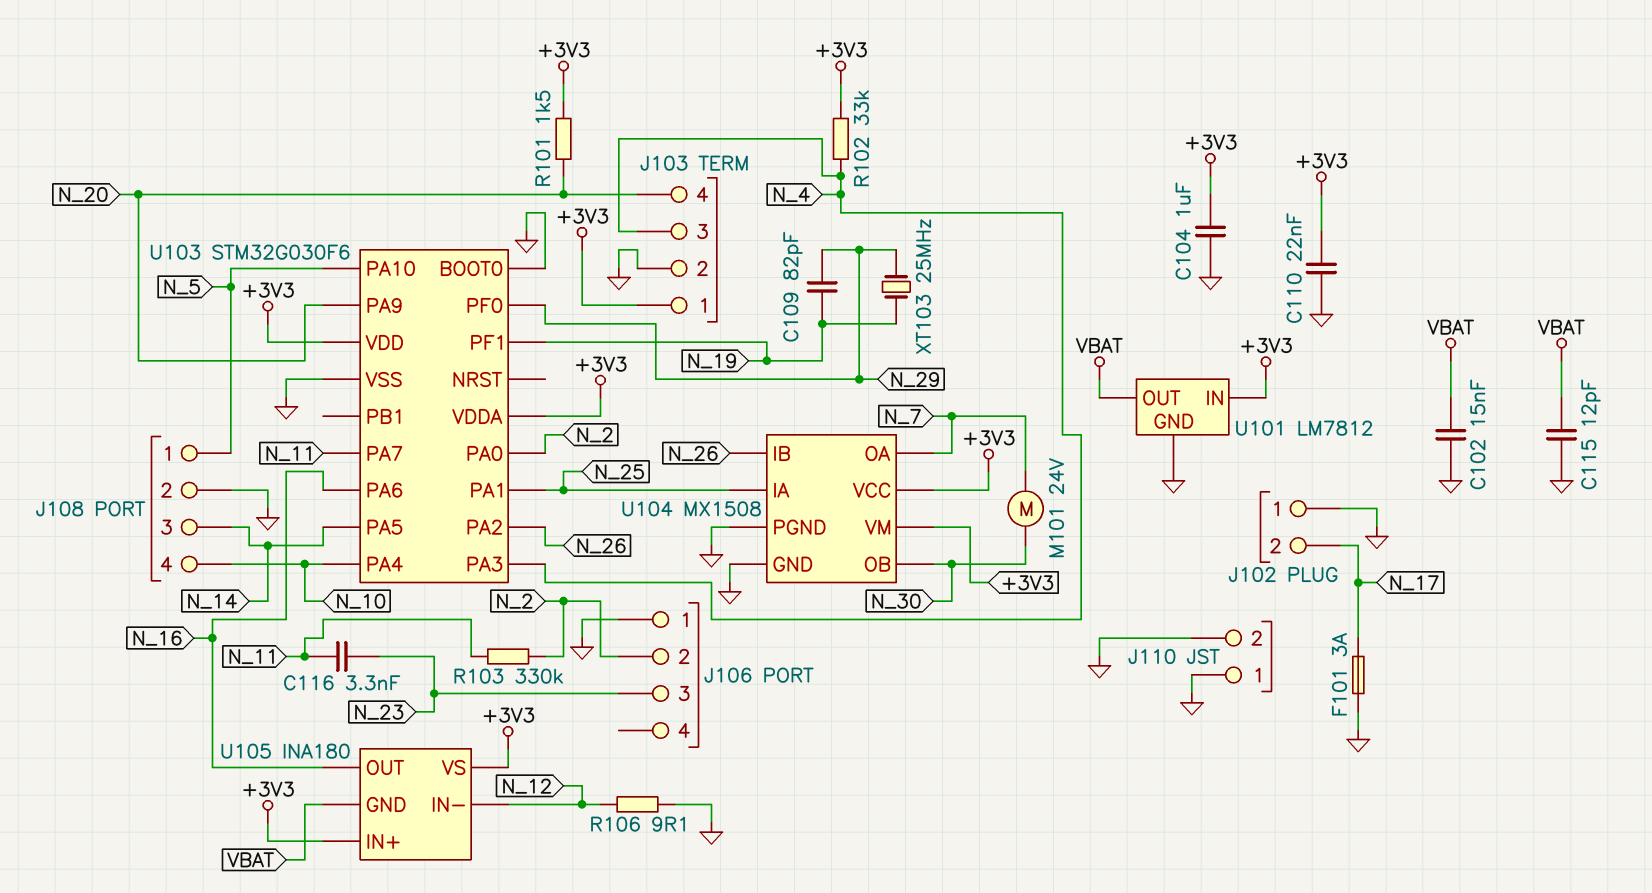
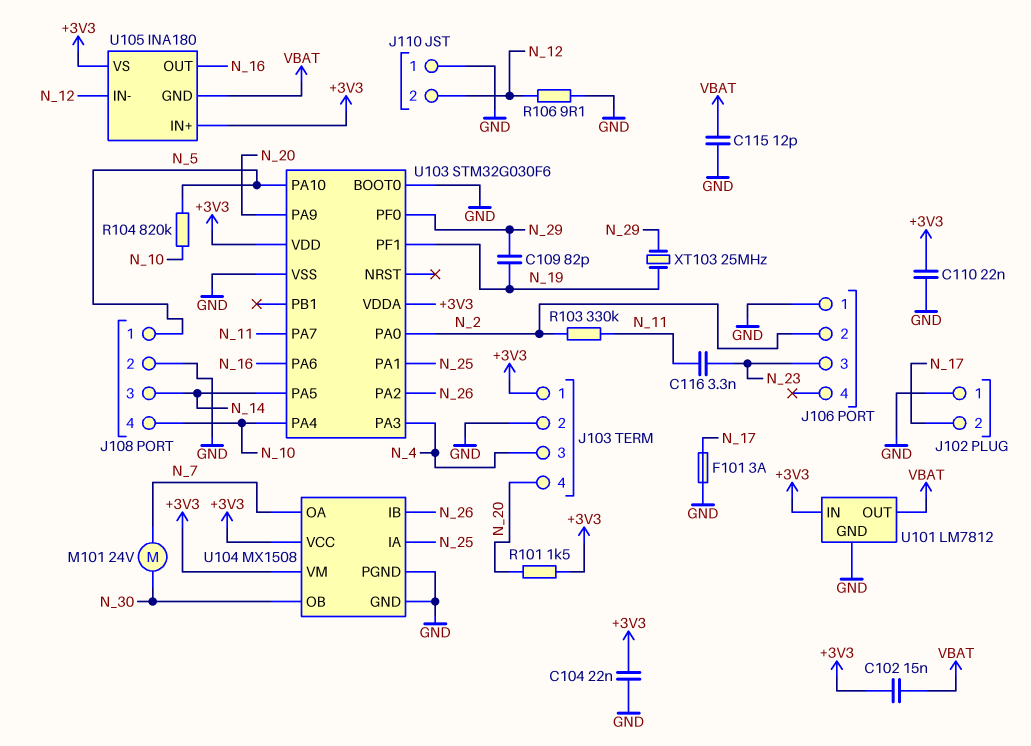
C102: 15nF (GND, VBAT) -> 15nF (+3V3, VBAT)
C104: 1uF (+3V3, GND) -> 22nF (+3V3, GND)
J110 pin 2: GND -> N_12
R102: 33k (+3V3, N_4) -> none
R104: none -> 820k (N_5, N_10)

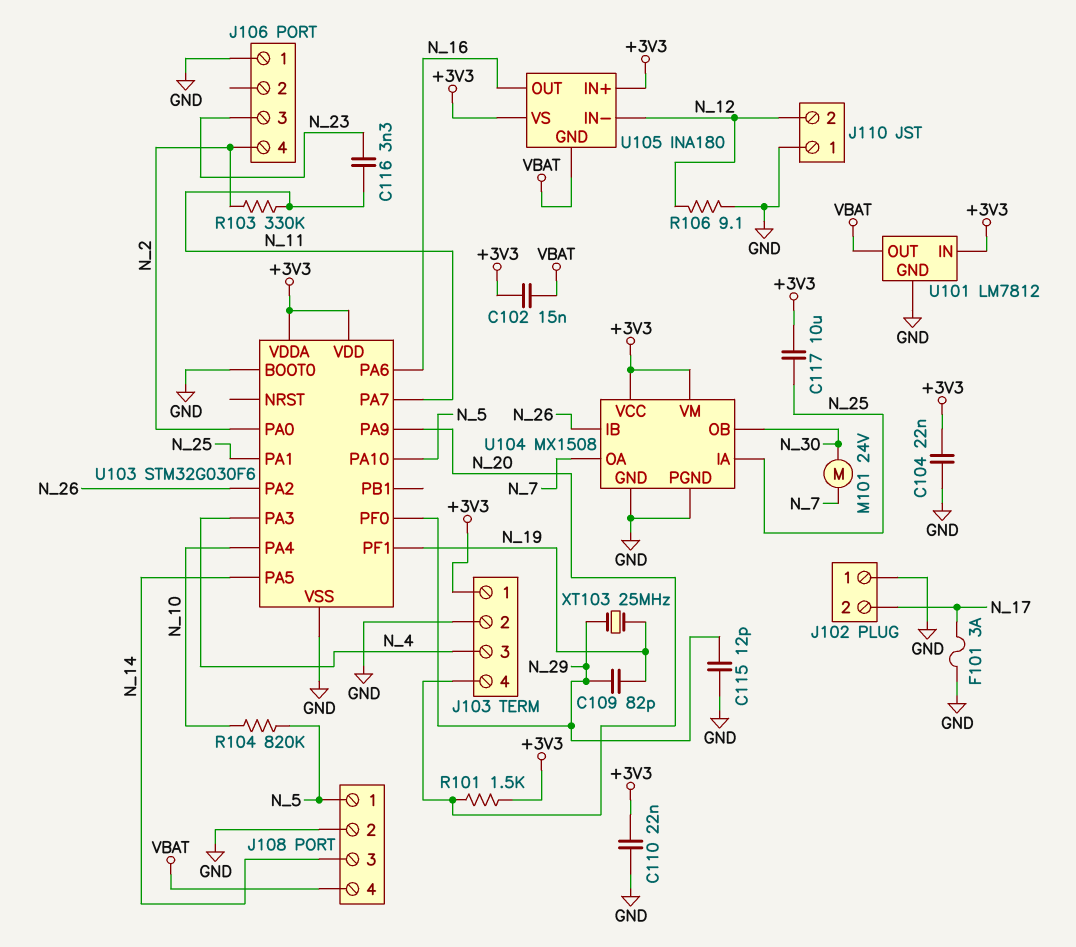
C115: 12pF (GND, VBAT) -> 12pF (GND, N_29)
C117: none -> 10uF (+3V3, N_25)
J106 pin 2: N_2 -> none
J106 pin 4: none -> N_2
J108 pin 4: N_10 -> VBAT

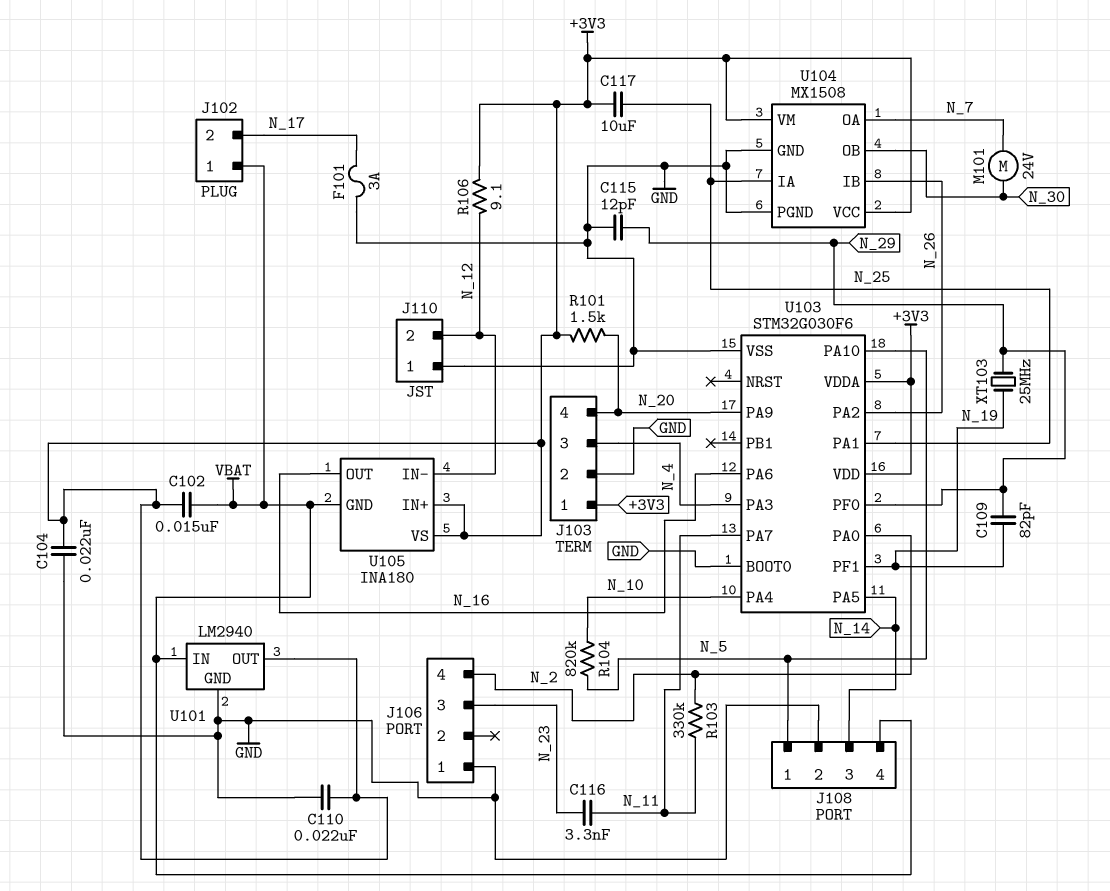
J102 pin 1: GND -> VBAT
R106: 9.1 (GND, N_12) -> 9.1 (+3V3, N_12)
U101: LM7812 -> LM2940
U101 pin IN: +3V3 -> VBAT
U101 pin OUT: VBAT -> +3V3

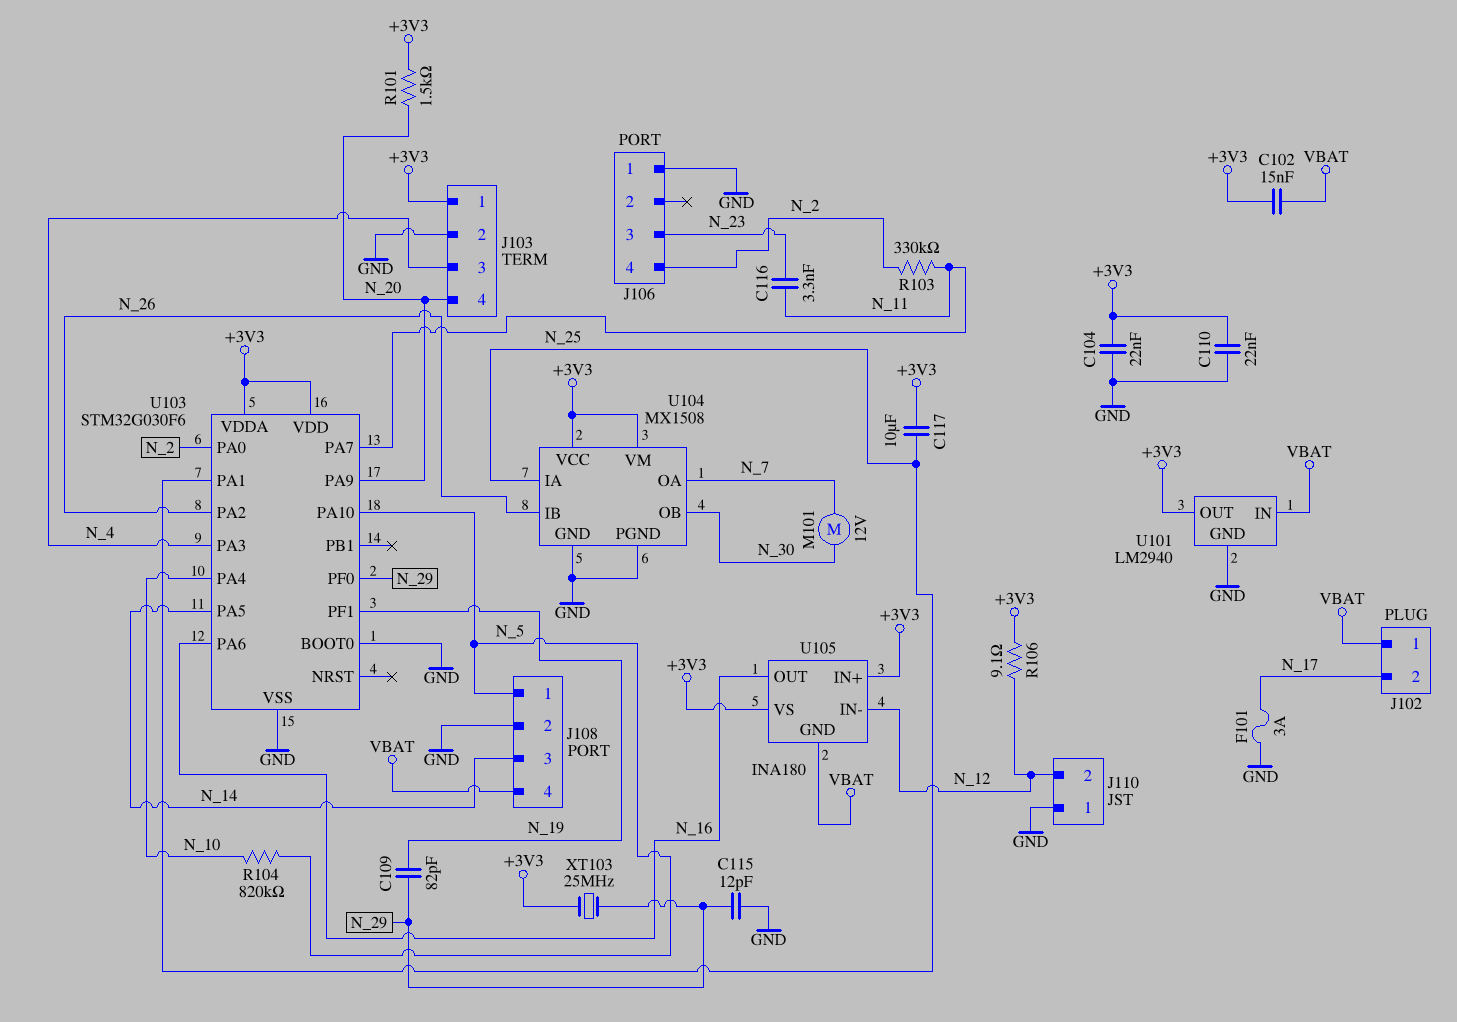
M101: motor 24V (N_7, N_30) -> motor 12V (N_7, N_30)
XT103: 25MHz (N_19, N_29) -> 25MHz (+3V3, N_29)

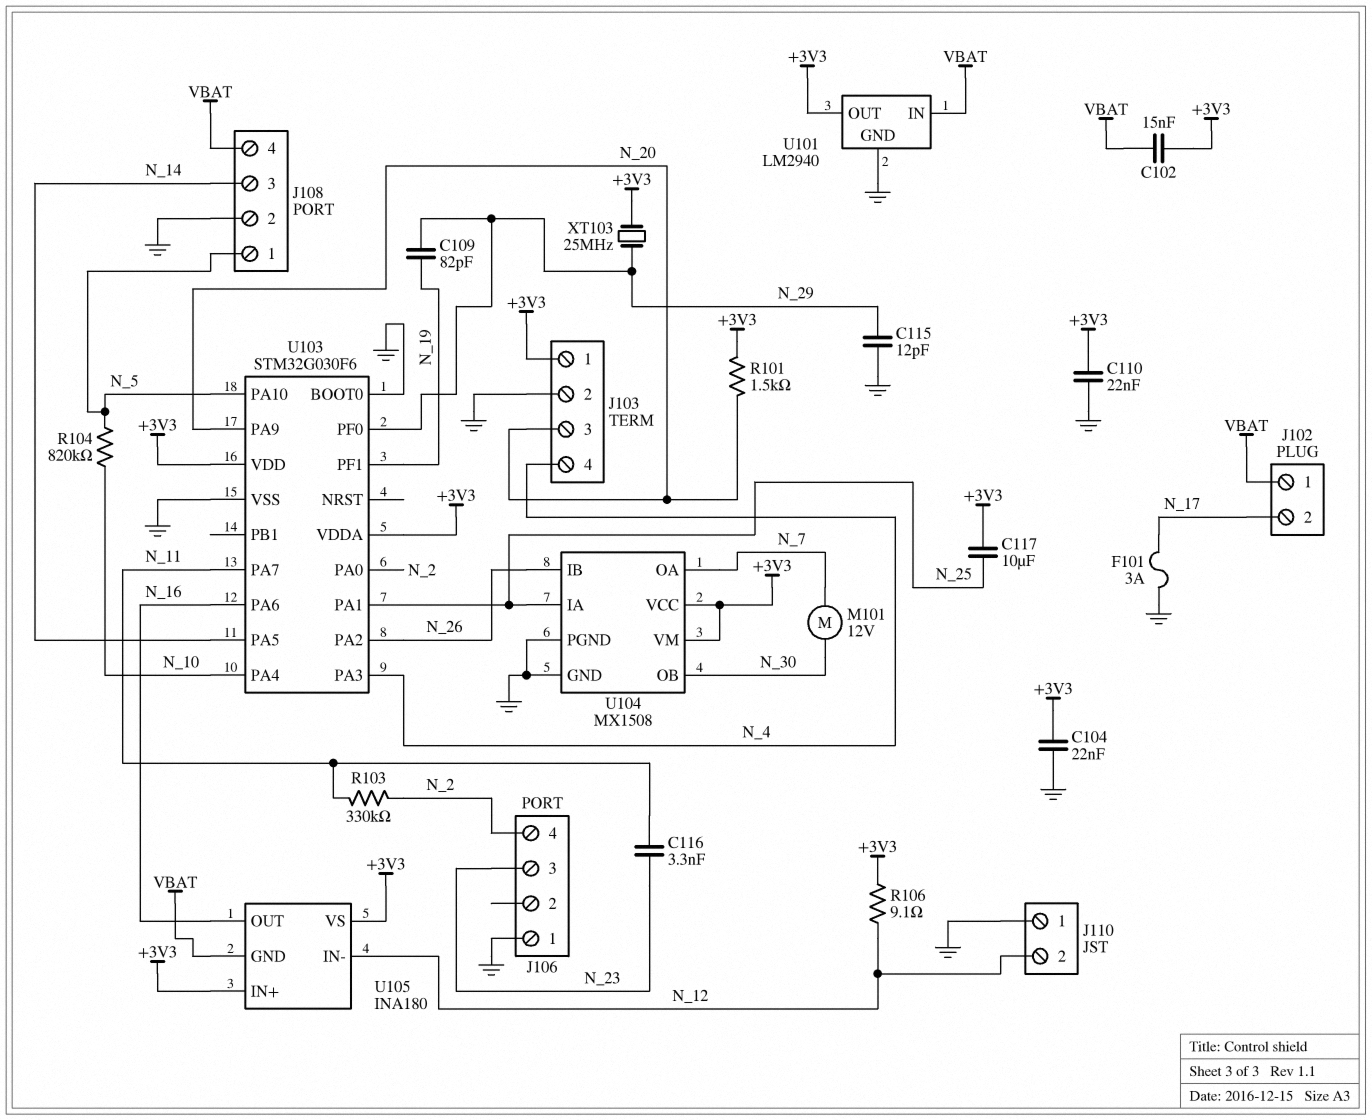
J103 pin 3: N_4 -> N_20
J103 pin 4: N_20 -> N_4

